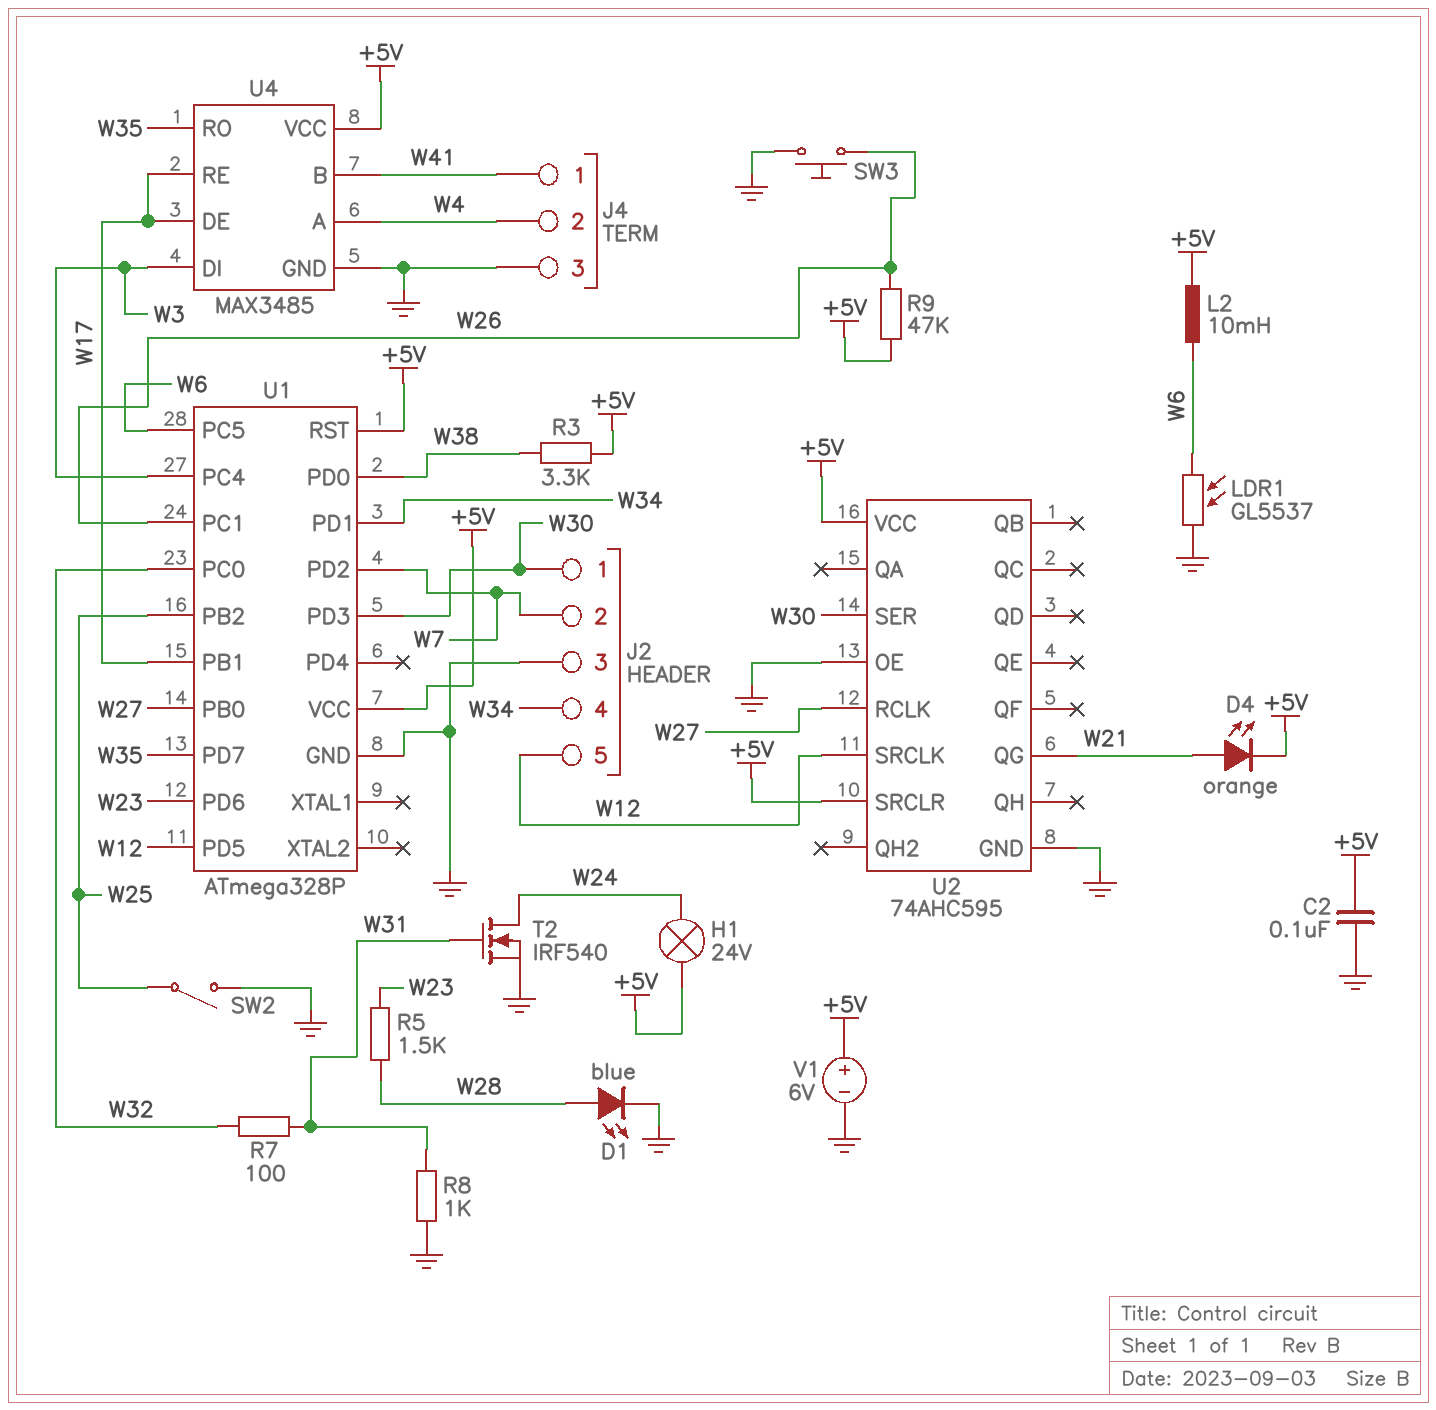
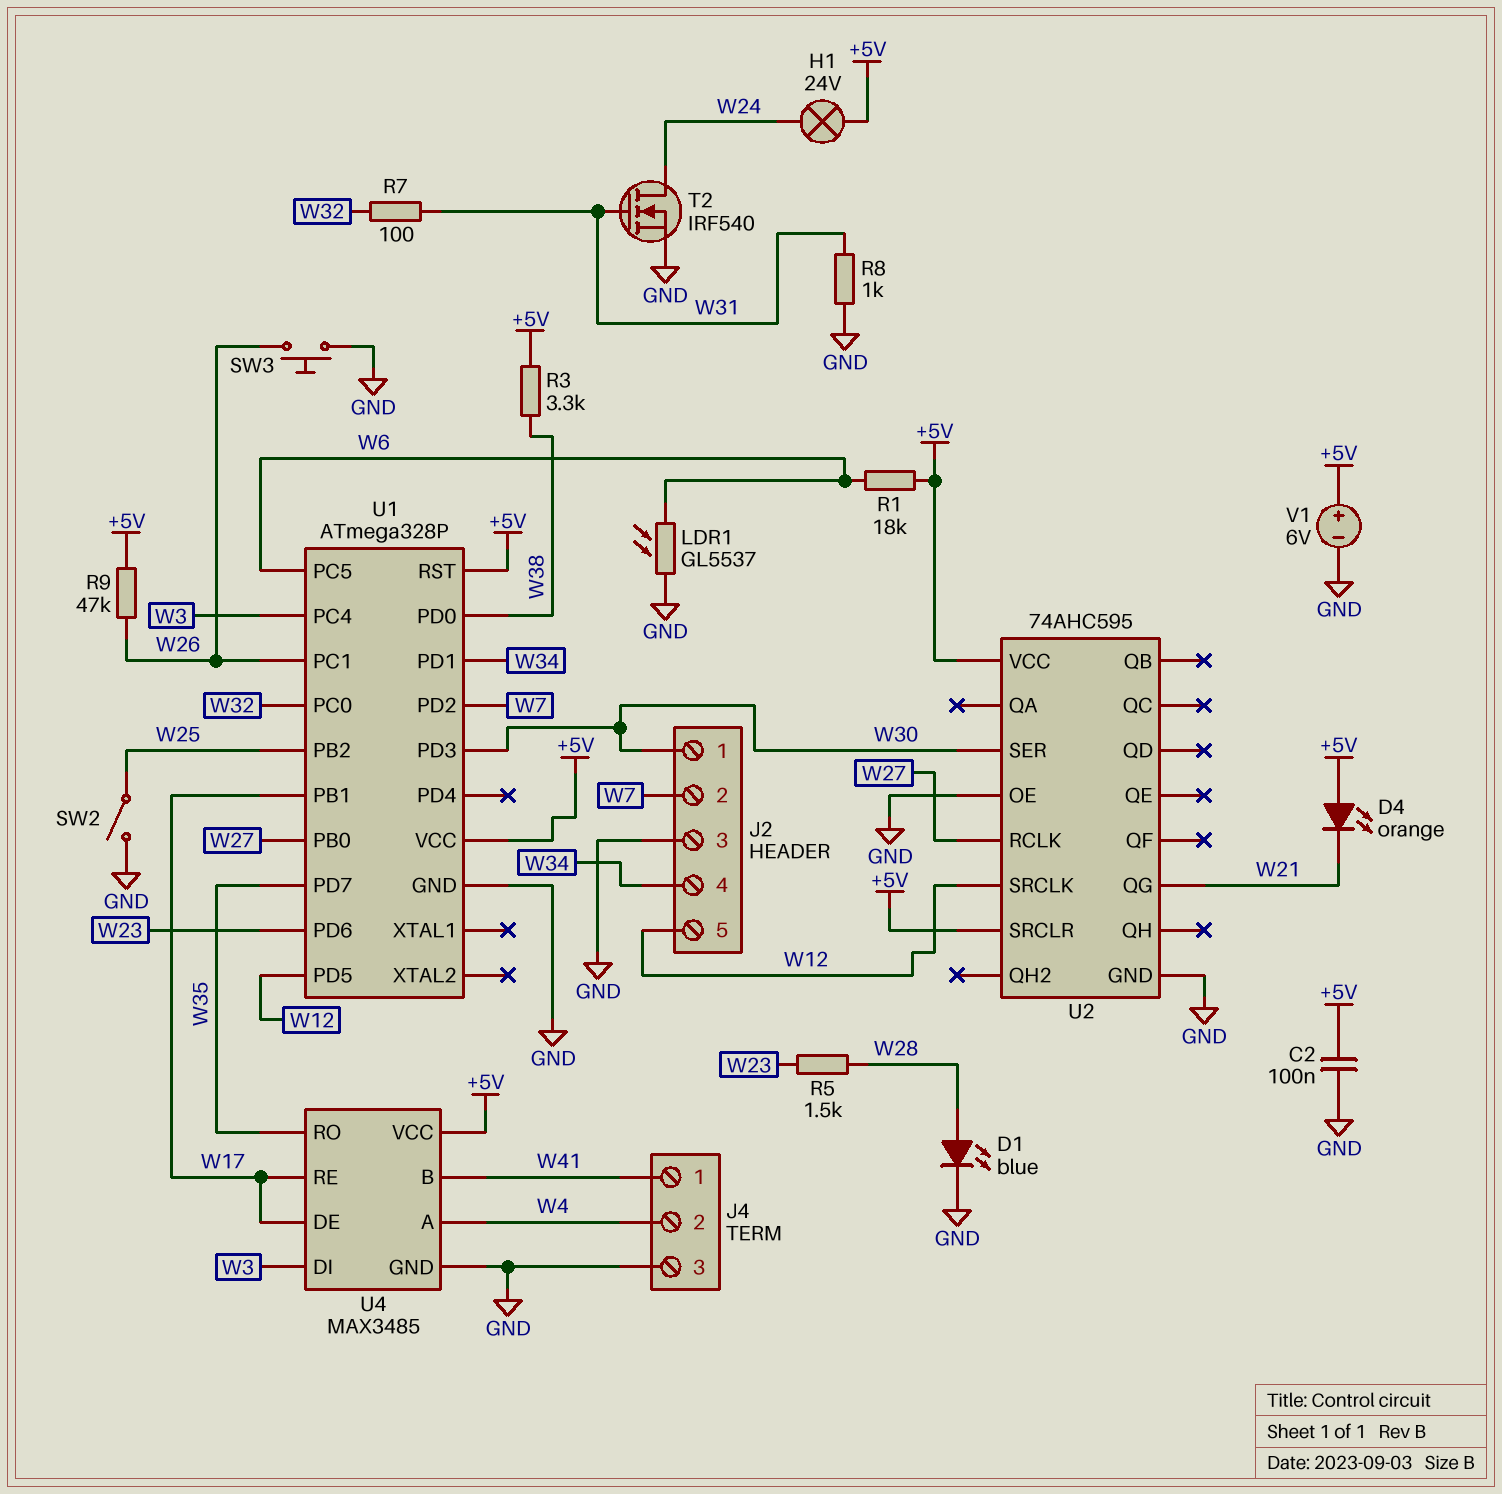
D4: LED orange (A W21, K +5V) -> LED orange (A +5V, K W21)
L2: 10mH (+5V, W6) -> none
R1: none -> 18k (+5V, W6)

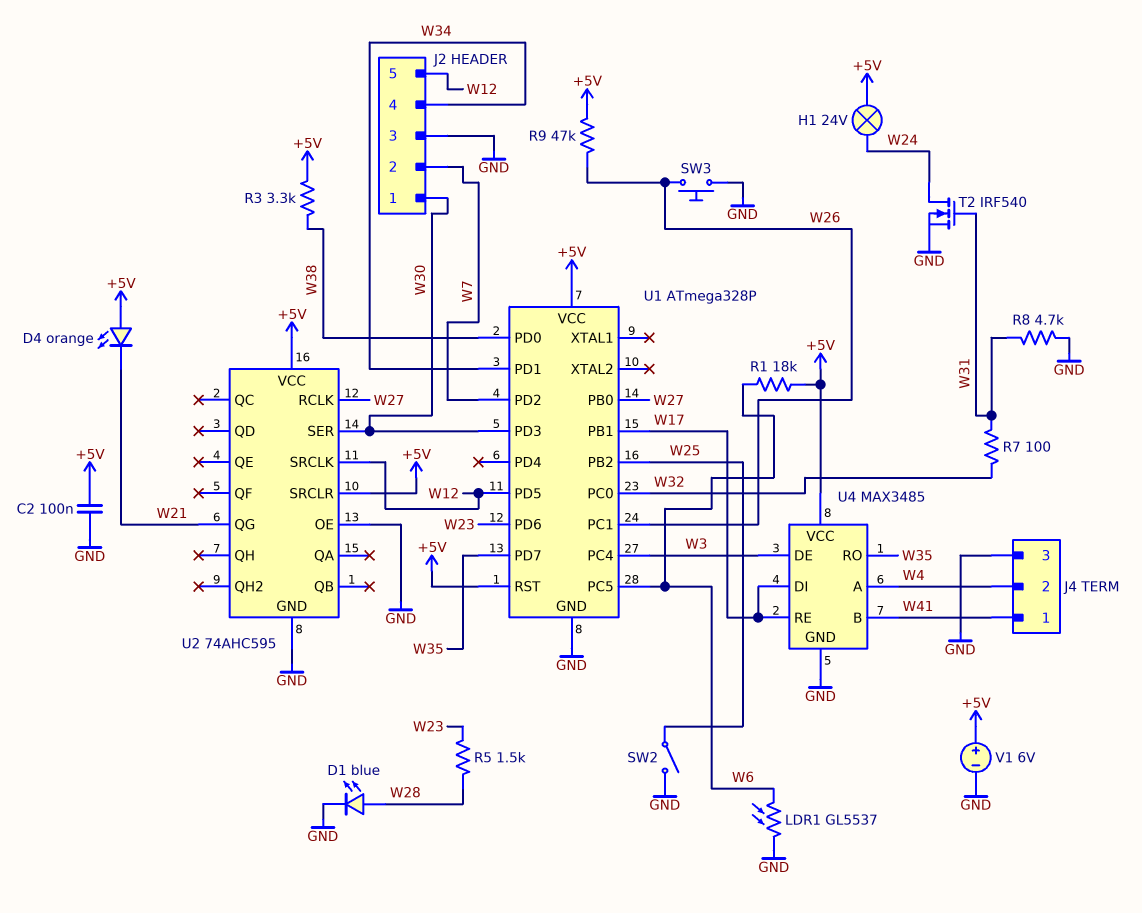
R8: 1k (GND, W31) -> 4.7k (GND, W31)
U4 pin DE: W17 -> W3
U4 pin DI: W3 -> W17

